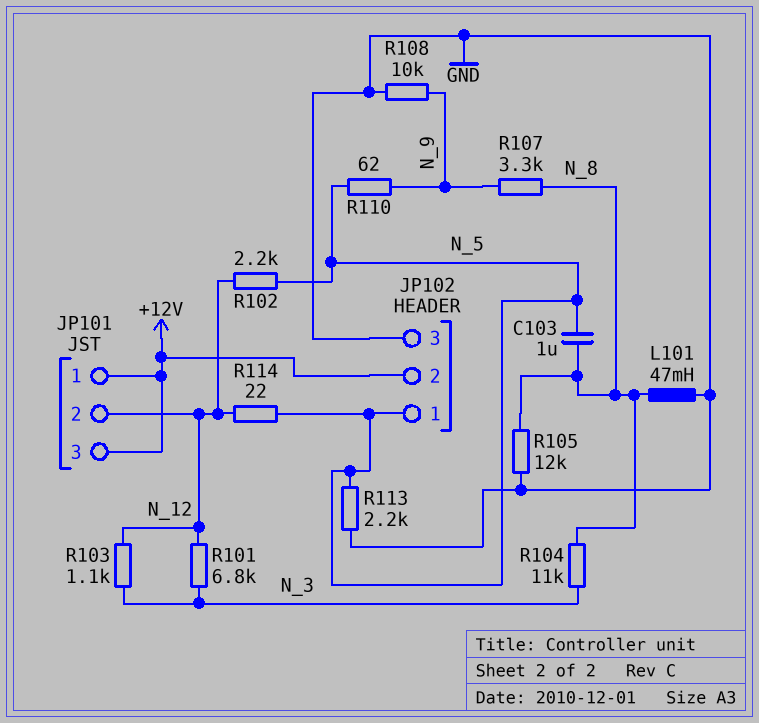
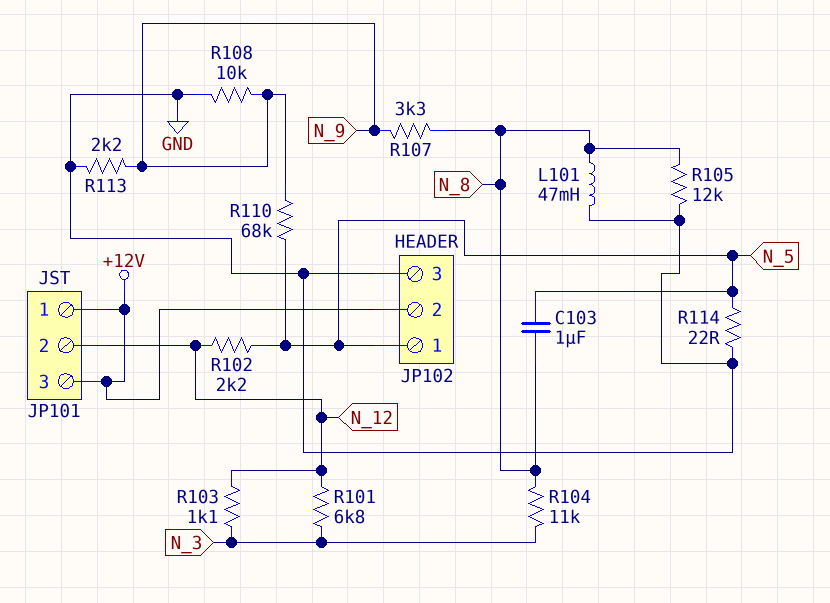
R110: 62 (N_5, N_9) -> 68k (N_5, N_9)
R113: 2.2k (GND, N_5) -> 2.2k (GND, N_9)
R114: 22 (N_5, N_12) -> 22 (GND, N_5)

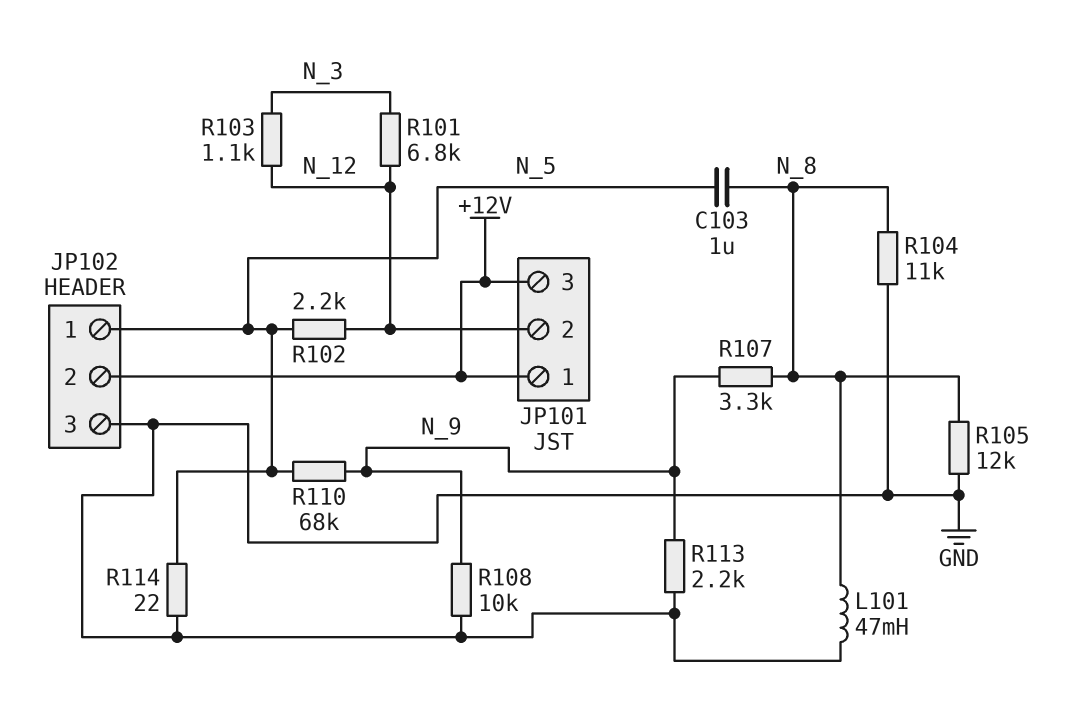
R104: 11k (N_3, N_8) -> 11k (GND, N_8)

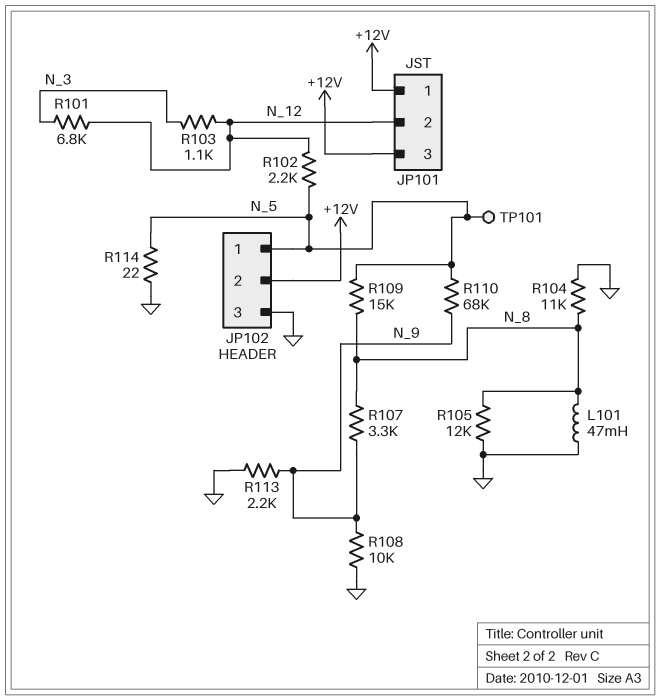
C103: 1uF (N_5, N_8) -> none
R109: none -> 15k (N_5, N_8)
TP101: none -> test point (N_5)

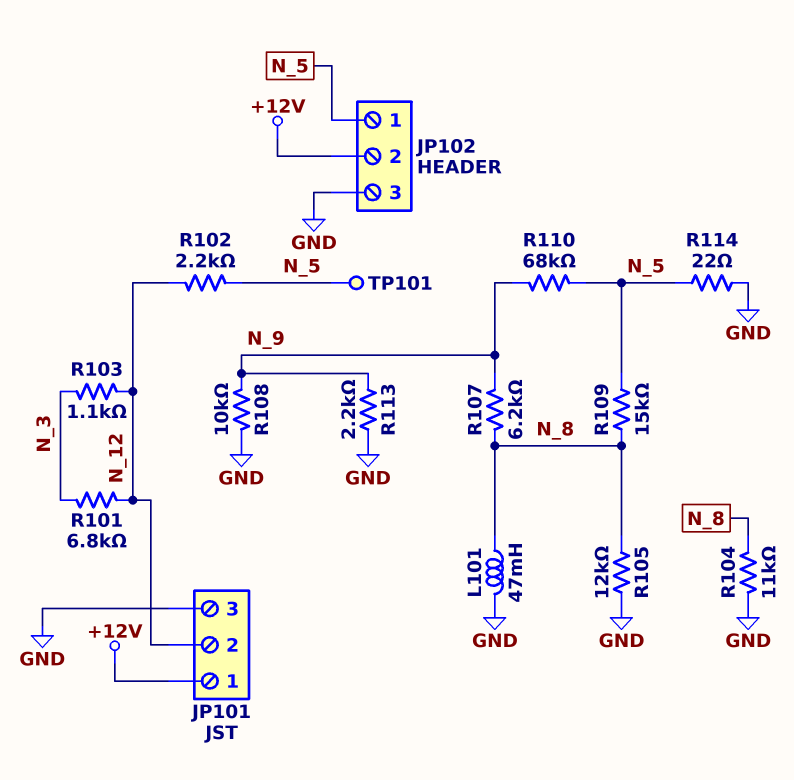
JP101 pin 3: +12V -> GND
R107: 3.3k (N_8, N_9) -> 6.2k (N_8, N_9)

